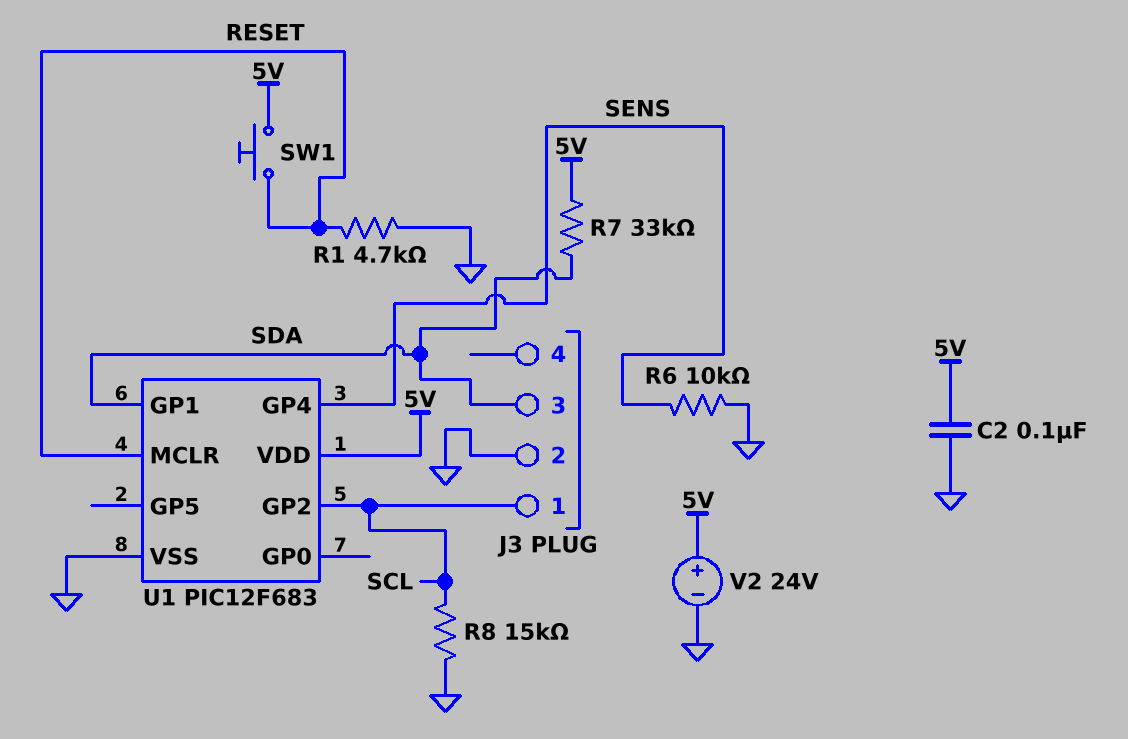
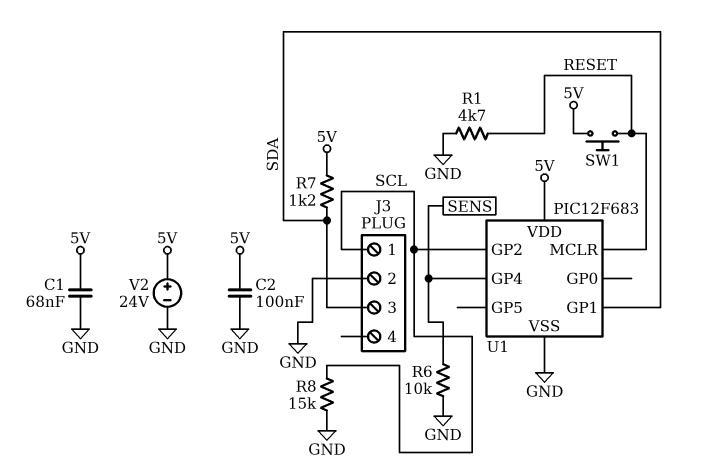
C1: none -> 68nF (5V, GND)
R7: 33k (5V, SDA) -> 1.2k (5V, SDA)

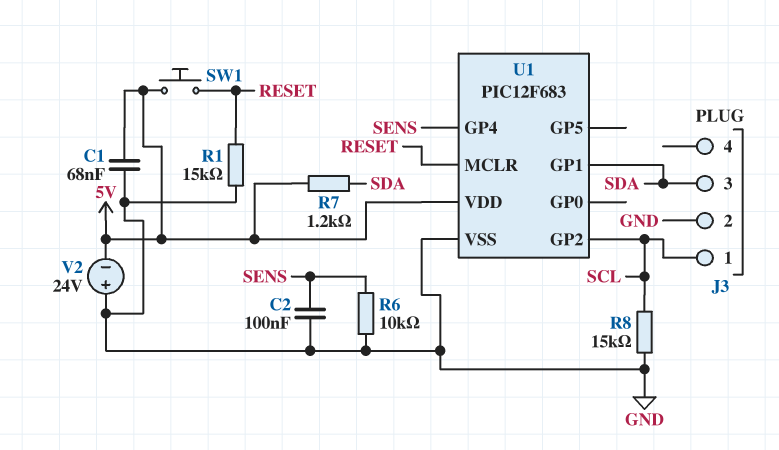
C2: 100nF (5V, GND) -> 100nF (GND, SENS)
R1: 4.7k (GND, RESET) -> 15k (GND, RESET)
V2: 24V (plus 5V, minus GND) -> 24V (plus GND, minus 5V)

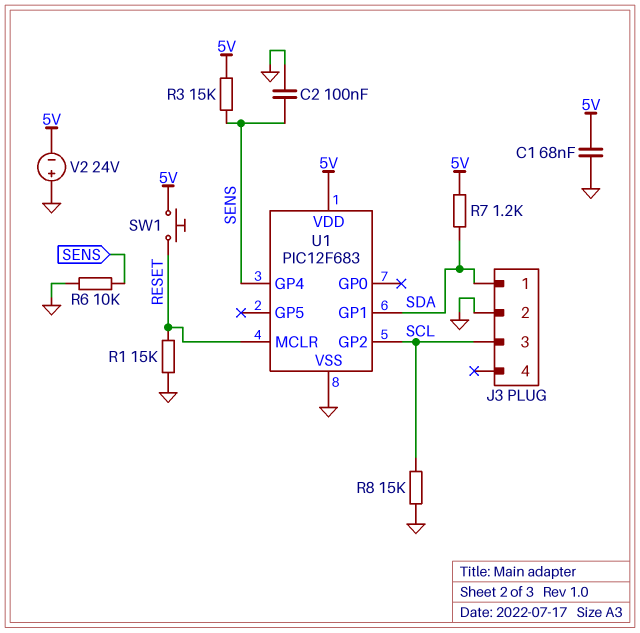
J3 pin 1: SCL -> SDA
J3 pin 3: SDA -> SCL
R3: none -> 15k (5V, SENS)

